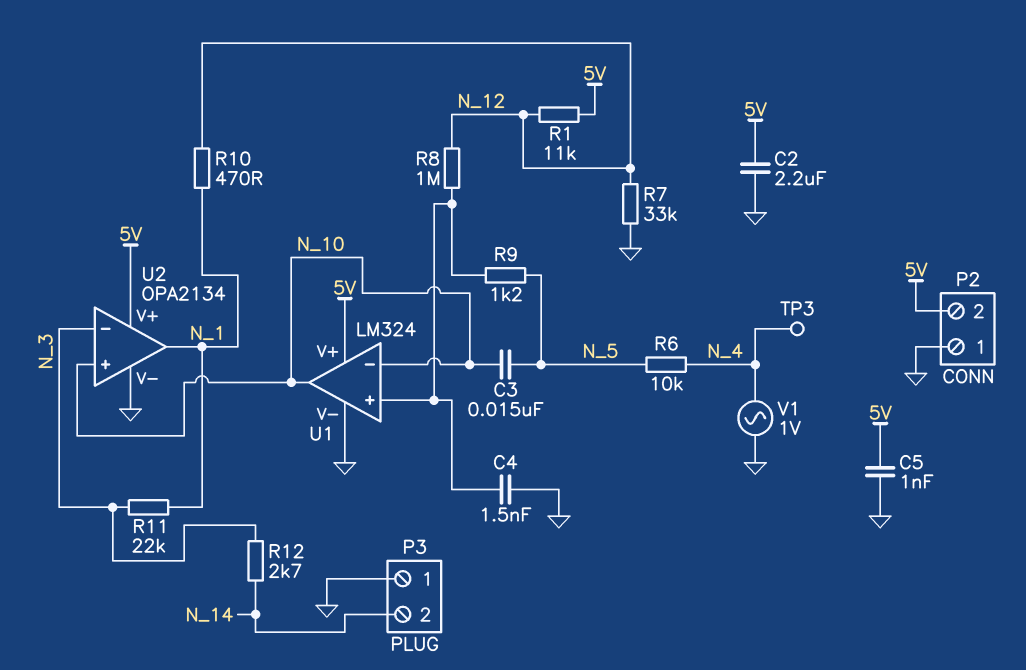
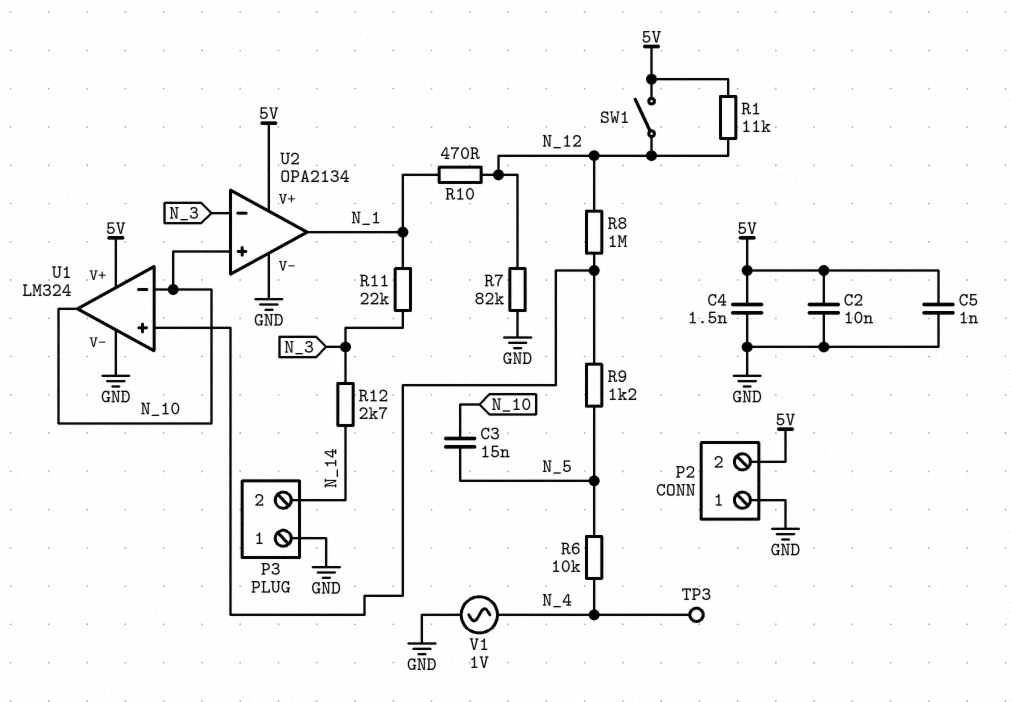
C2: 2.2uF (5V, GND) -> 10nF (5V, GND)
C4: 1.5nF (GND, U1/in+) -> 1.5nF (5V, GND)
R7: 33k (GND, N_12) -> 82k (GND, N_12)
SW1: none -> switch (5V, N_12)

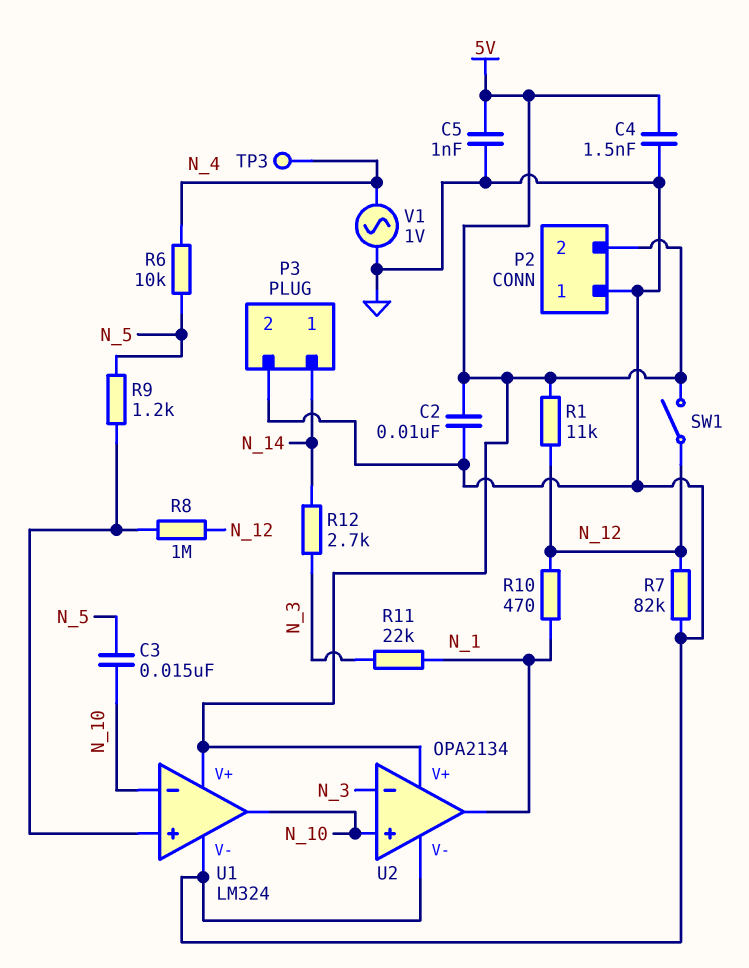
P3 pin 1: GND -> N_14
P3 pin 2: N_14 -> GND

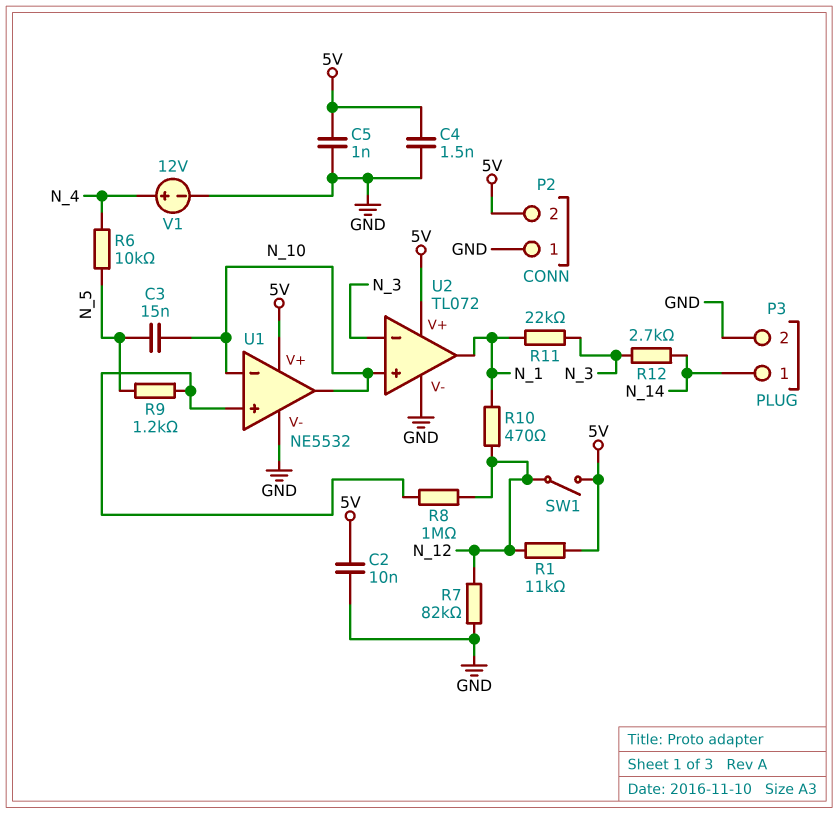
TP3: test point (N_4) -> none
U1: LM324 -> NE5532
U2: OPA2134 -> TL072
V1: AC 1V (GND, N_4) -> 12V (plus N_4, minus GND)

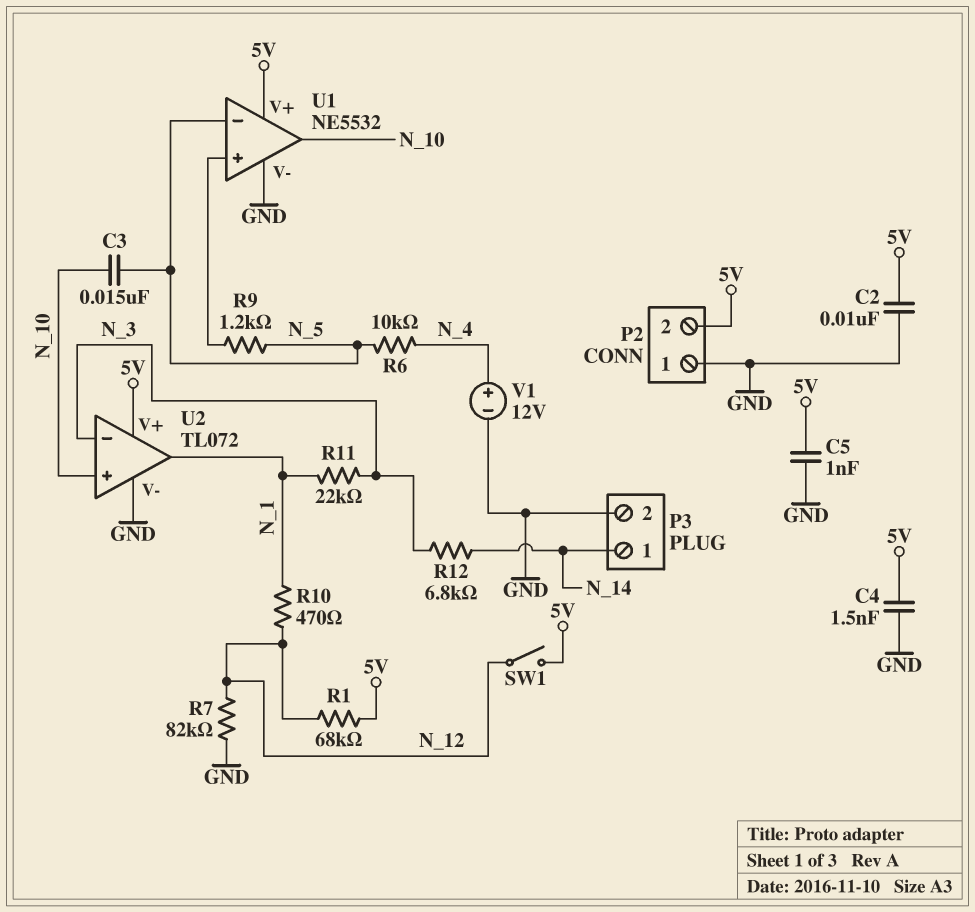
R1: 11k (5V, N_12) -> 68k (5V, N_12)
R8: 1M (N_12, U1/in+) -> none
R12: 2.7k (N_3, N_14) -> 6.8k (N_3, N_14)
U1 pin in-: N_10 -> N_5

